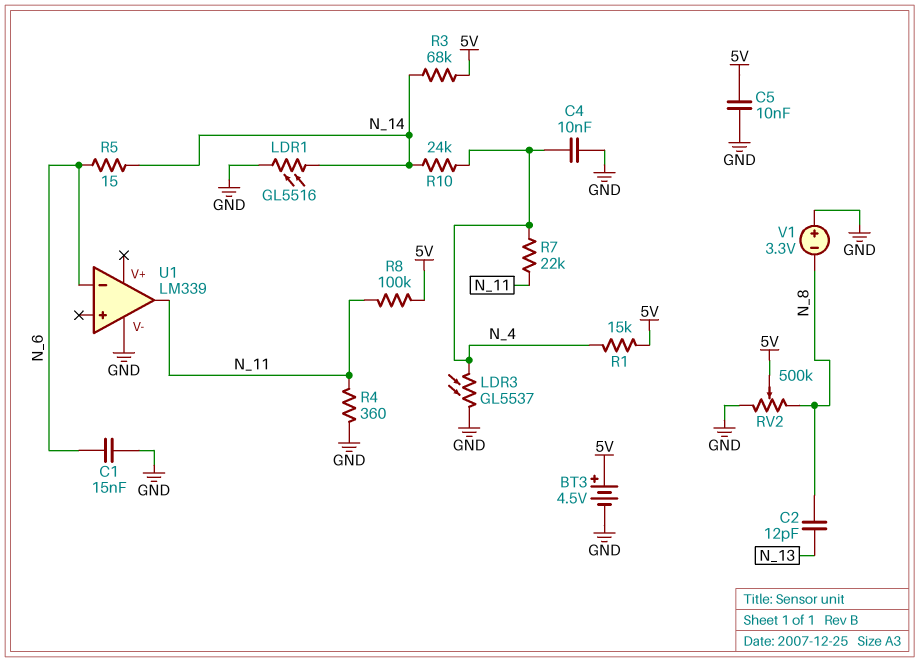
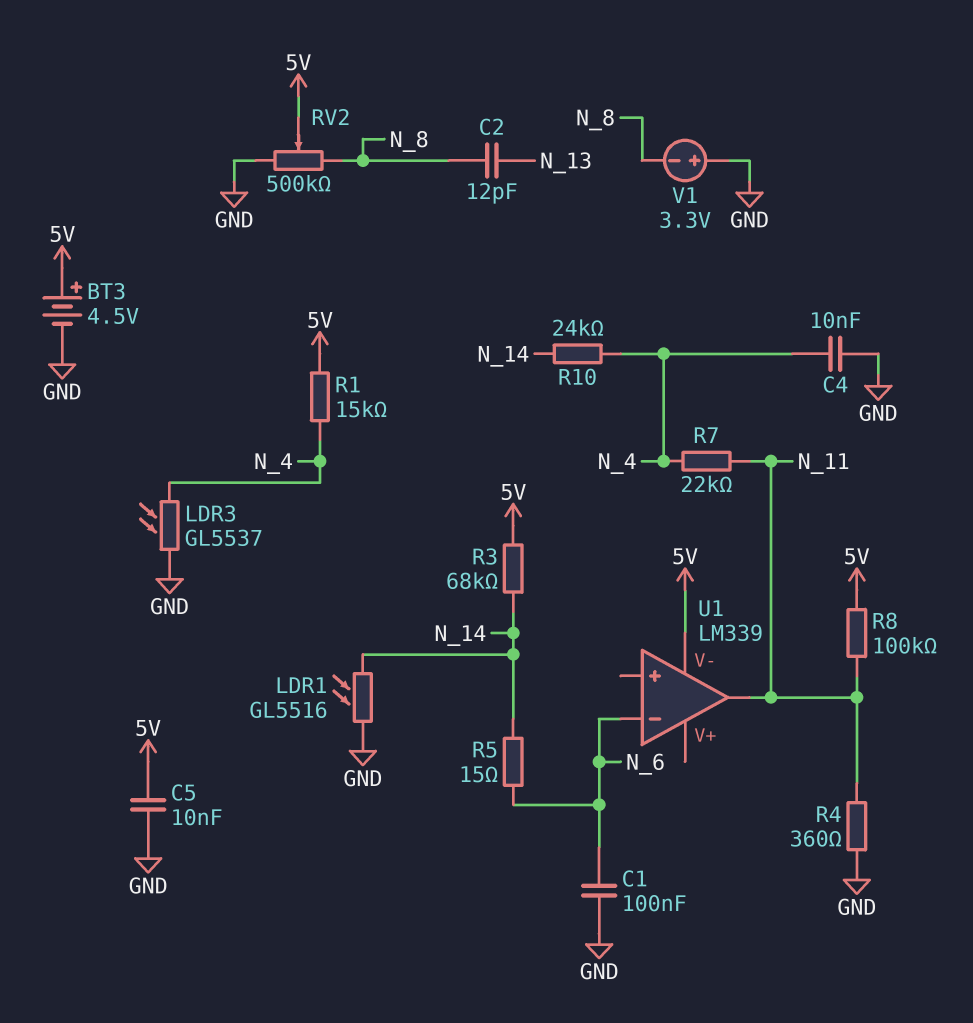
C1: 15nF (GND, N_6) -> 100nF (GND, N_6)
U1 pin V-: GND -> 5V

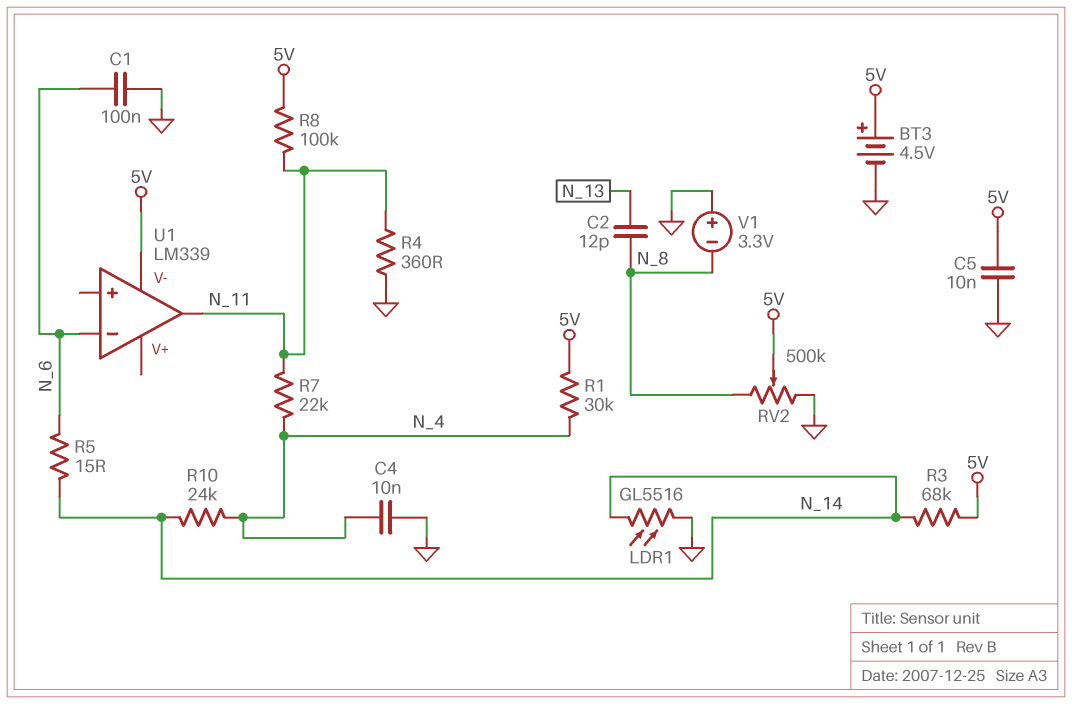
LDR3: GL5537 (GND, N_4) -> none
R1: 15k (5V, N_4) -> 30k (5V, N_4)

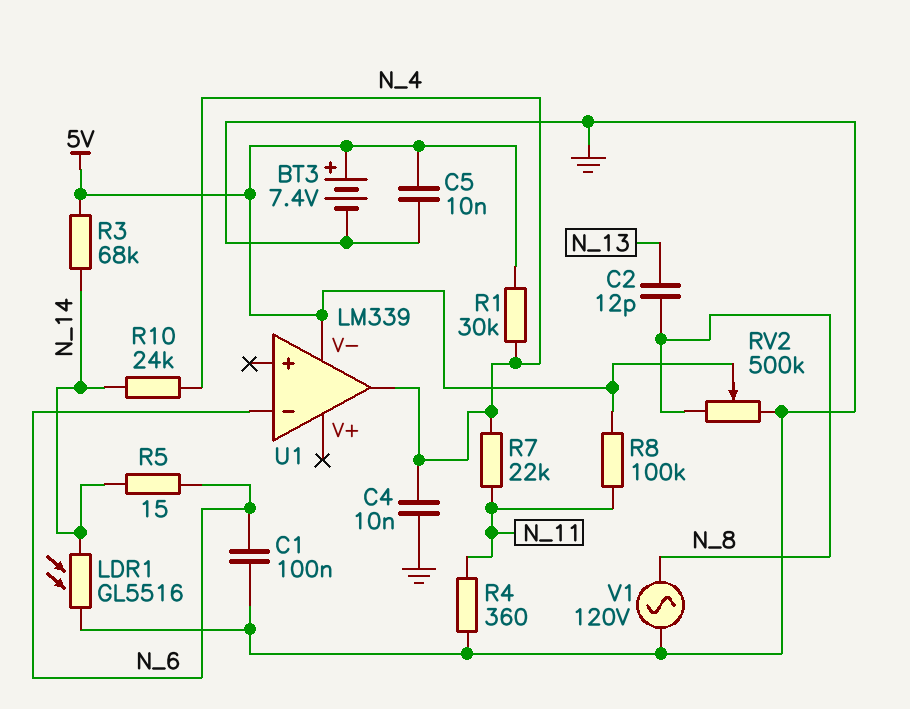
BT3: 4.5V (plus 5V, minus GND) -> 7.4V (plus 5V, minus GND)
U1 pin out: N_11 -> N_4
V1: 3.3V (plus GND, minus N_8) -> AC 120V (GND, N_8)

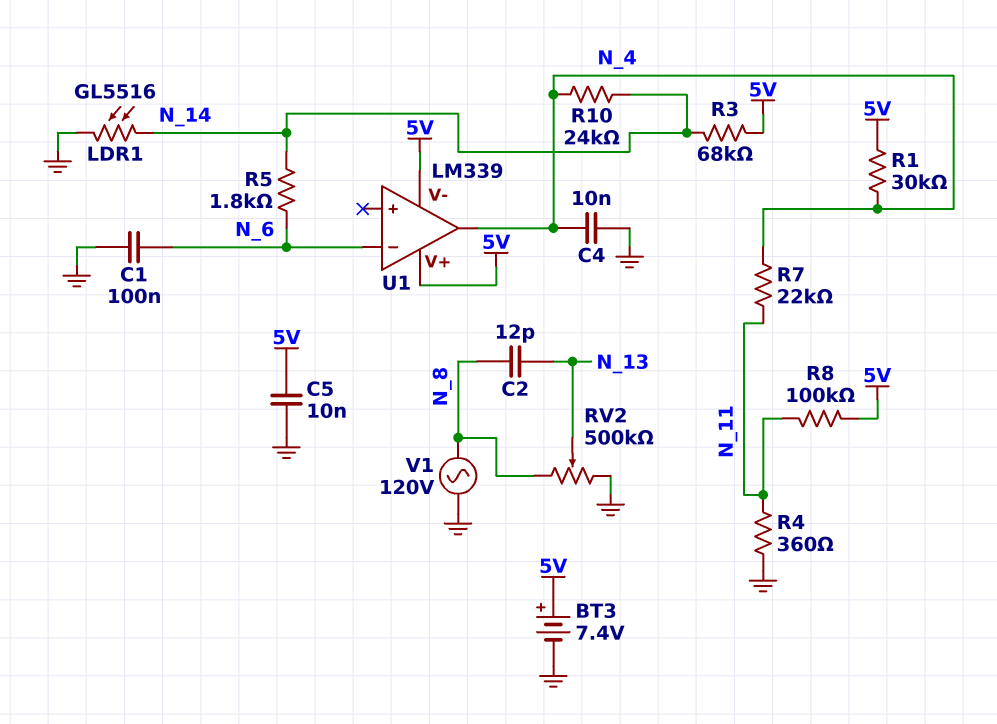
R5: 15 (N_6, N_14) -> 1.8k (N_6, N_14)
RV2: 500k (GND, N_8, wiper 5V) -> 500k (GND, N_8, wiper N_13)
U1 pin V+: none -> 5V

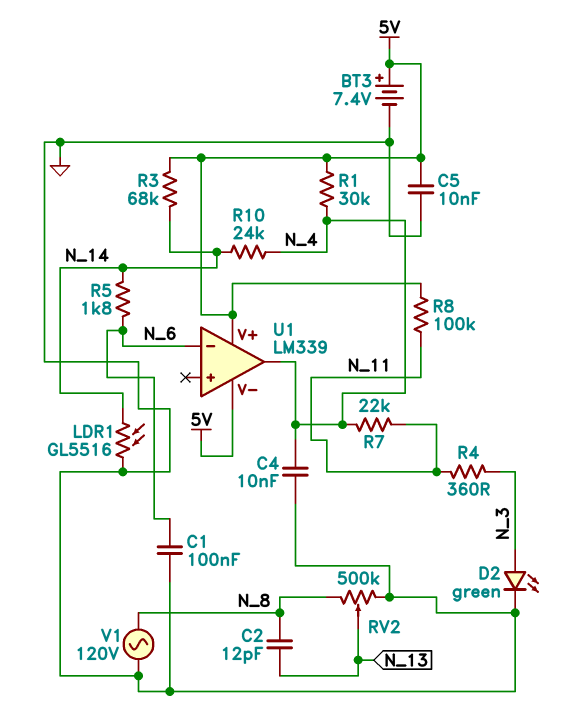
D2: none -> LED green (A N_3, K GND)
R4: 360 (GND, N_11) -> 360 (N_3, N_11)

